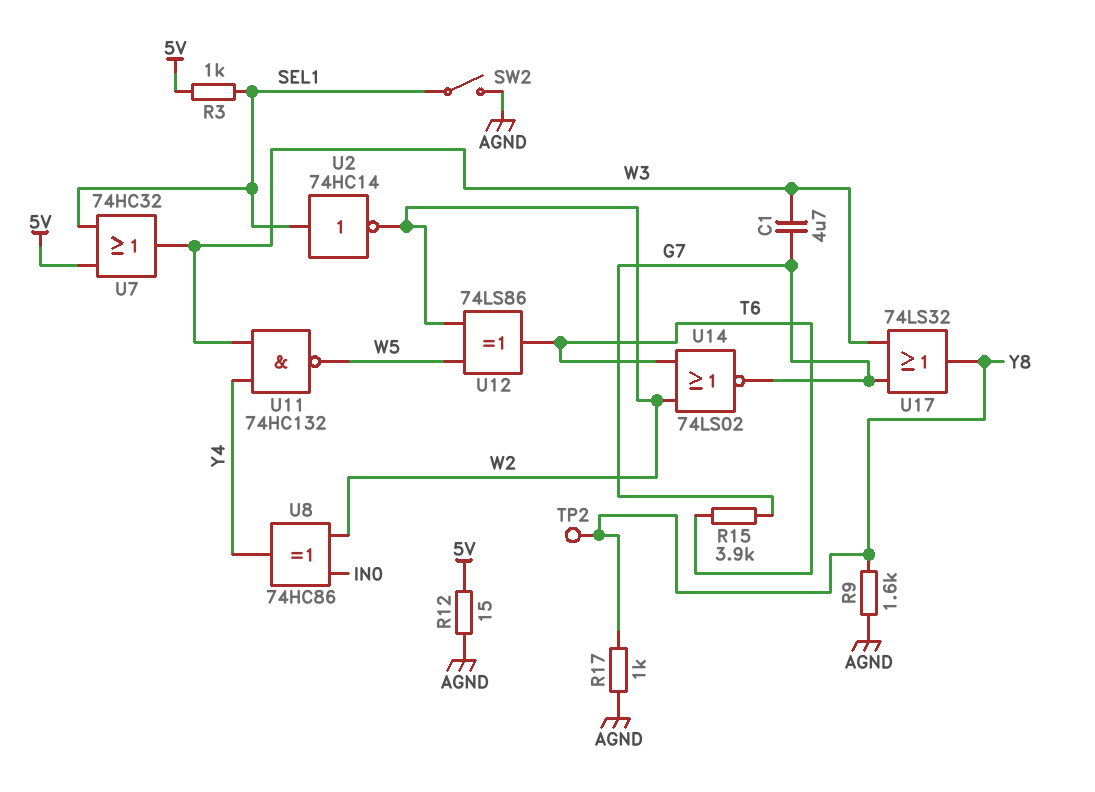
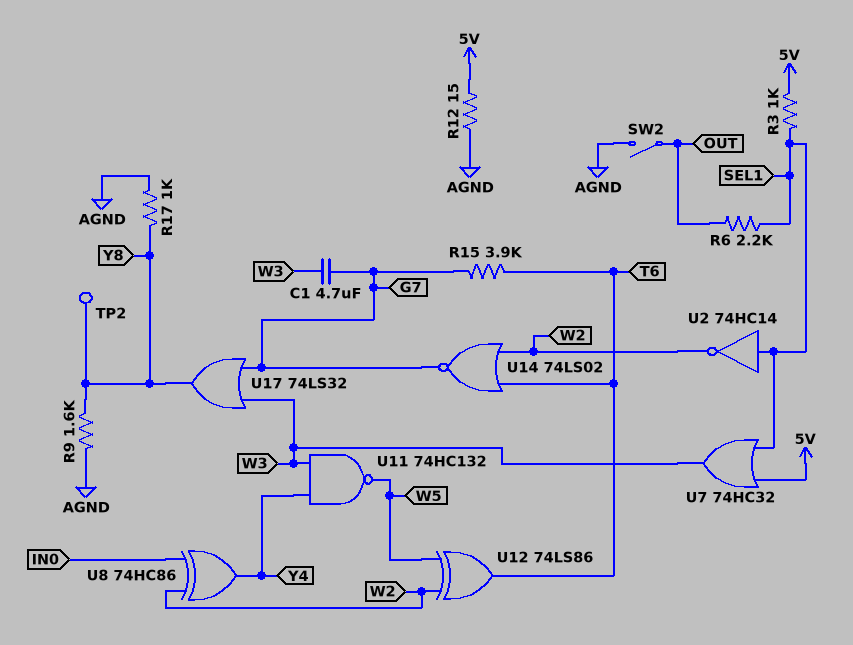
R6: none -> 2.2k (OUT, SEL1)
SW2: switch (AGND, SEL1) -> switch (AGND, OUT)

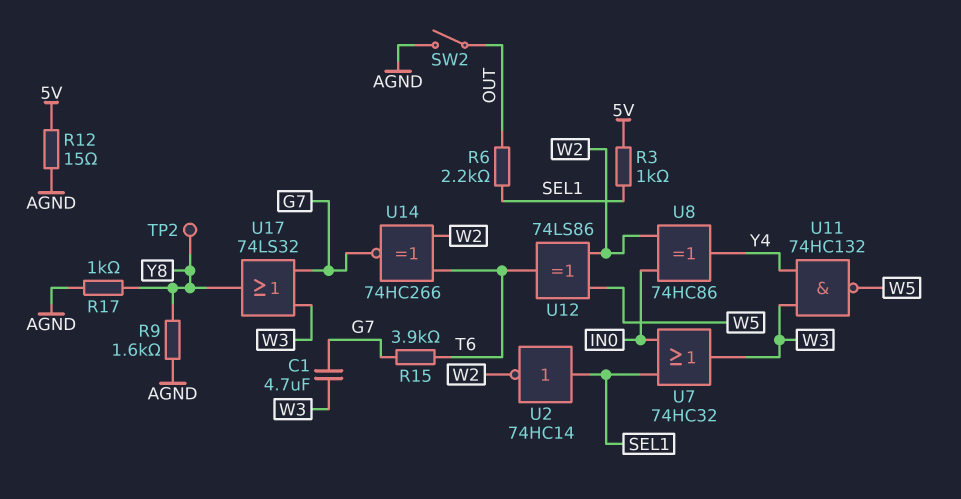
U7: OR 74HC32 (in 5V, in SEL1, out W3) -> OR 74HC32 (in IN0, in SEL1, out W3)
U14: NOR 74LS02 (in T6, in W2, out G7) -> XNOR 74HC266 (in T6, in W2, out G7)

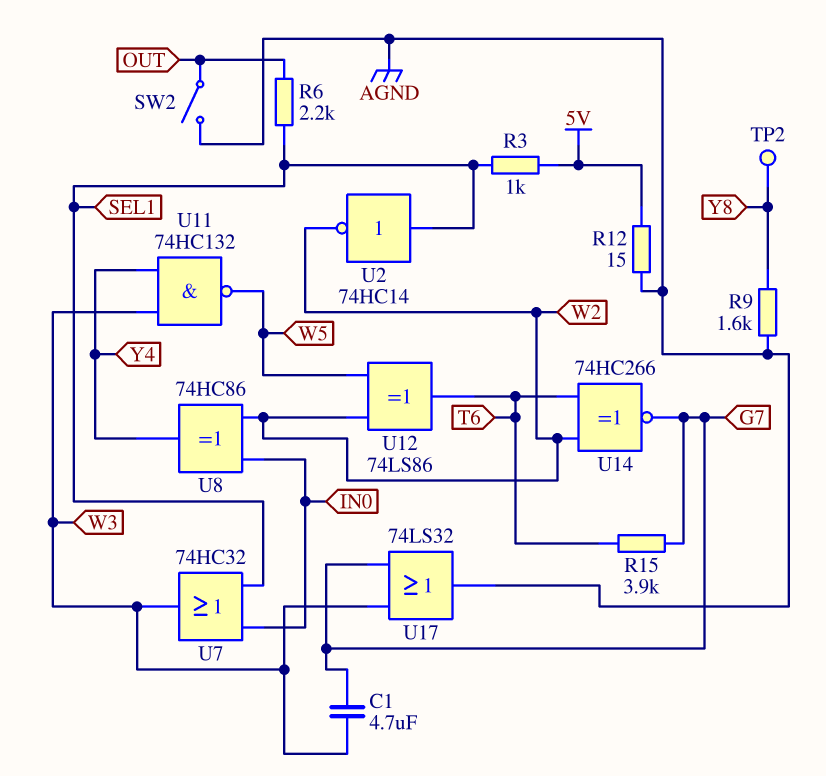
R17: 1k (AGND, Y8) -> none
U17: OR 74LS32 (in G7, in W3, out Y8) -> OR 74LS32 (in G7, in W3, out AGND)

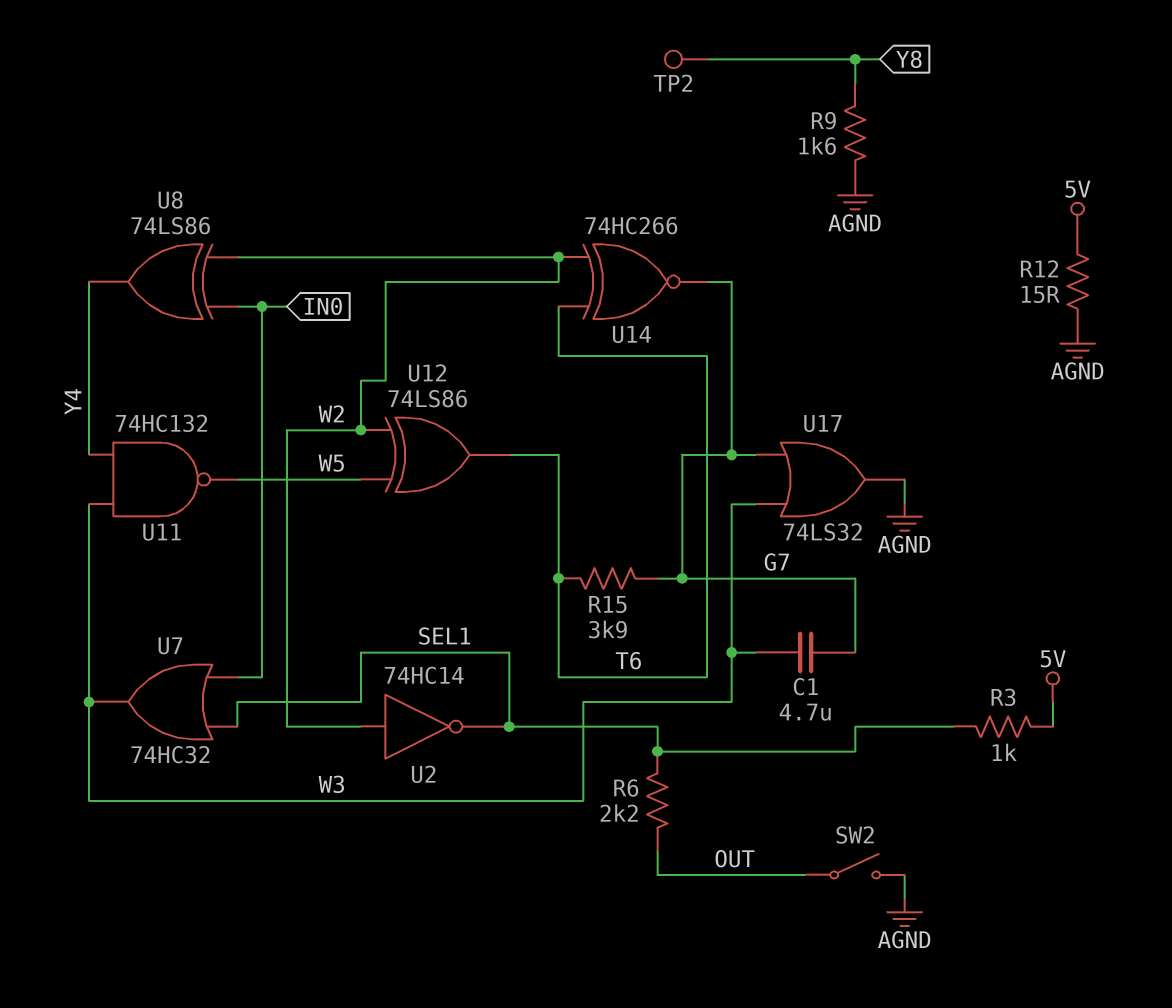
U2: NOT 74HC14 (in SEL1, out W2) -> NOT 74HC14 (in W2, out SEL1)
U8: XOR 74HC86 (in IN0, in W2, out Y4) -> XOR 74LS86 (in IN0, in W2, out Y4)

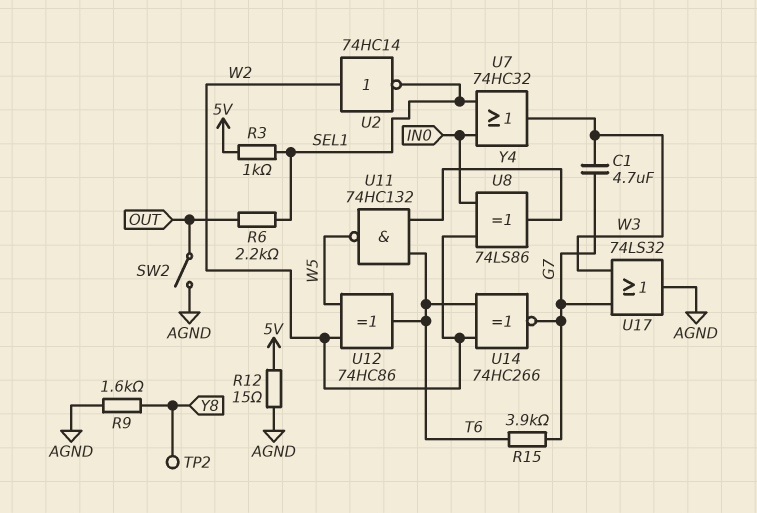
U11: NAND 74HC132 (in W3, in Y4, out W5) -> NAND 74HC132 (in T6, in Y4, out W5)
U12: XOR 74LS86 (in W2, in W5, out T6) -> XOR 74HC86 (in W2, in W5, out T6)

